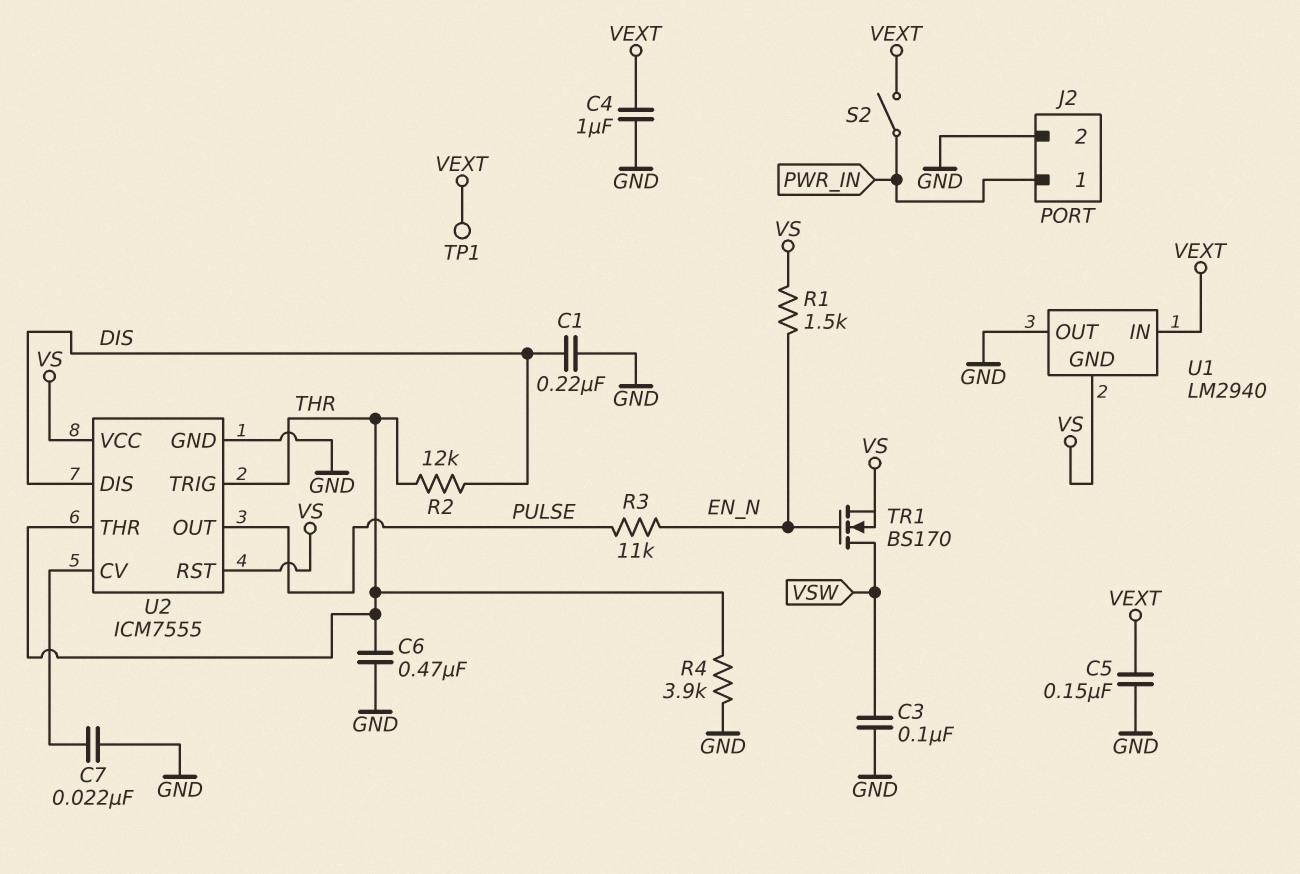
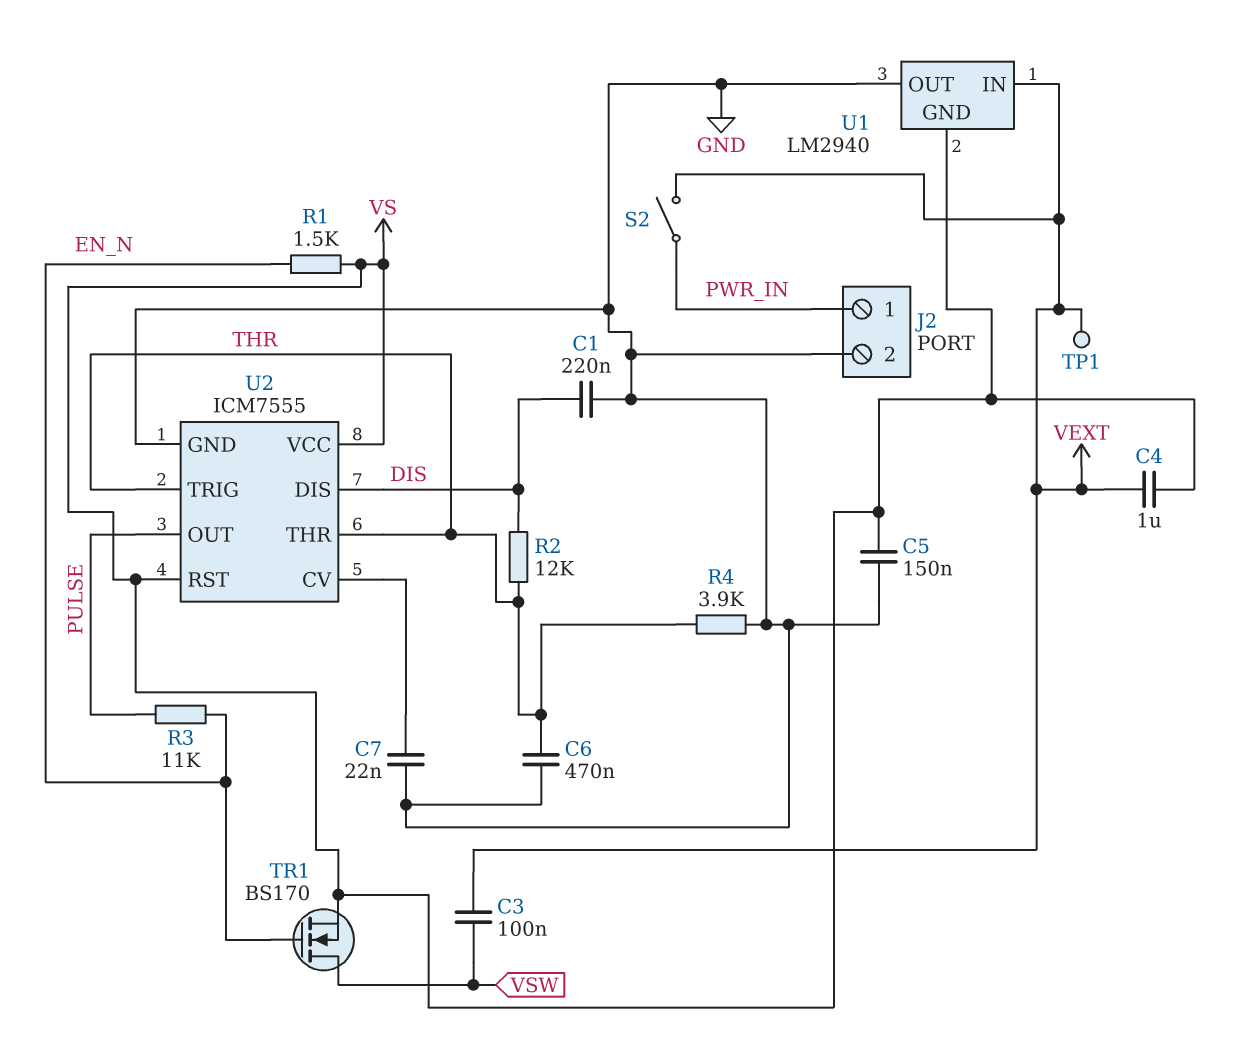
C3: 100nF (GND, VSW) -> 100nF (VEXT, VSW)
C4: 1uF (GND, VEXT) -> 1uF (VEXT, VS)
C5: 150nF (GND, VEXT) -> 150nF (GND, VS)

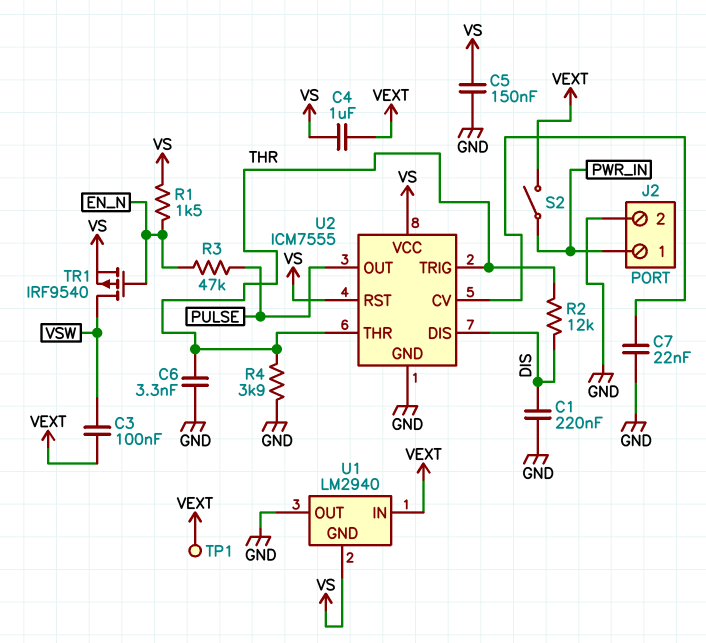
C6: 470nF (GND, THR) -> 3.3nF (GND, THR)
R3: 11k (EN_N, PULSE) -> 47k (EN_N, PULSE)
TR1: NMOS BS170 (G EN_N, D VSW, S VS) -> PMOS IRF9540 (G EN_N, D VSW, S VS)

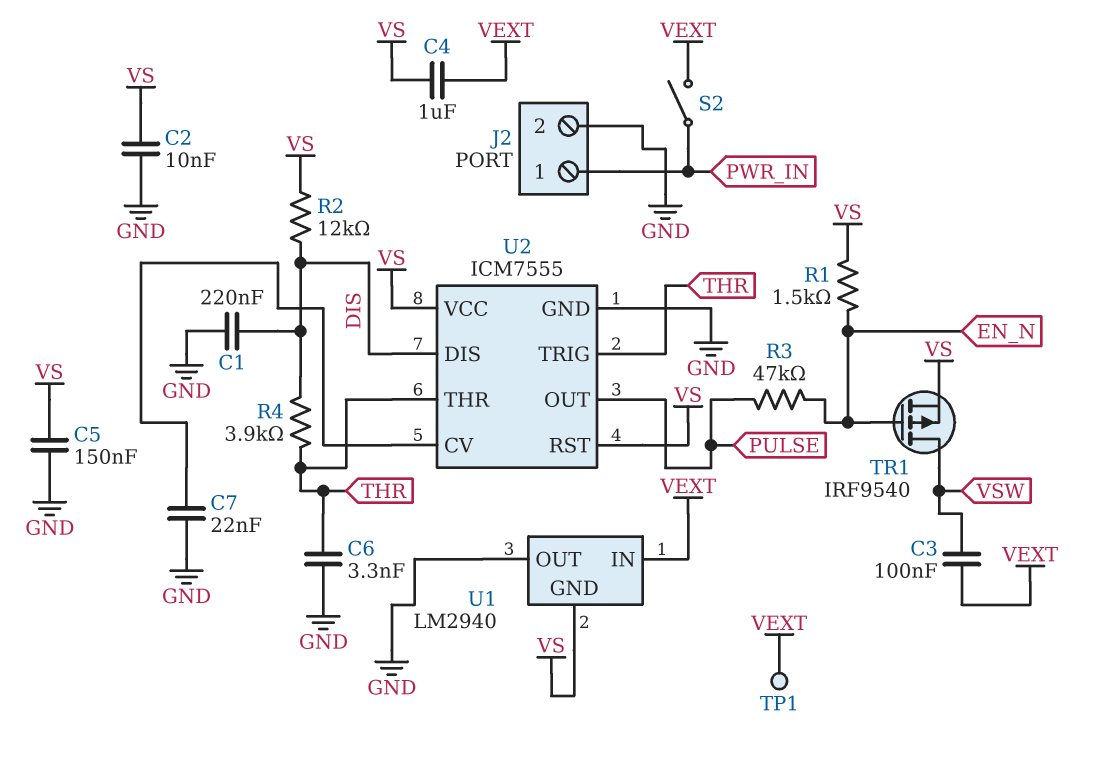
C2: none -> 10nF (GND, VS)
R2: 12k (DIS, THR) -> 12k (DIS, VS)
R4: 3.9k (GND, THR) -> 3.9k (DIS, THR)

